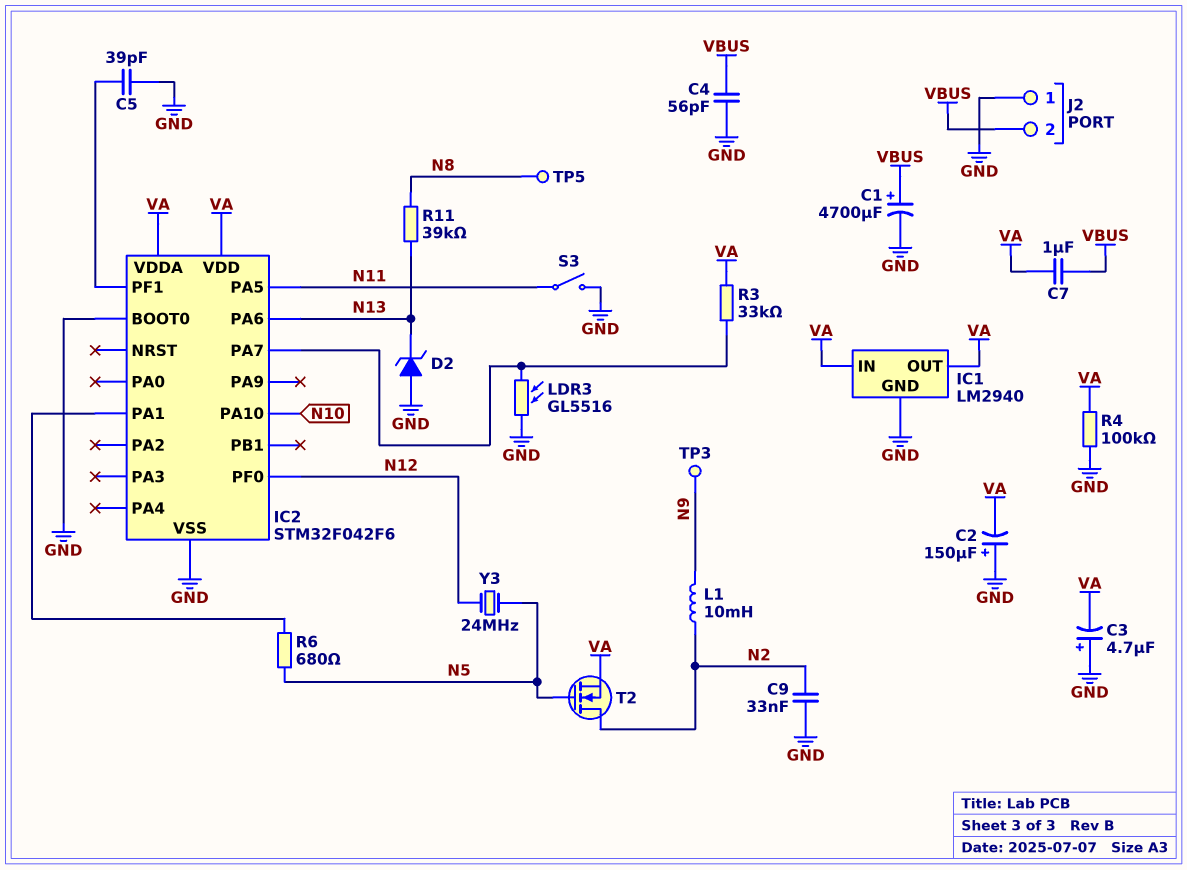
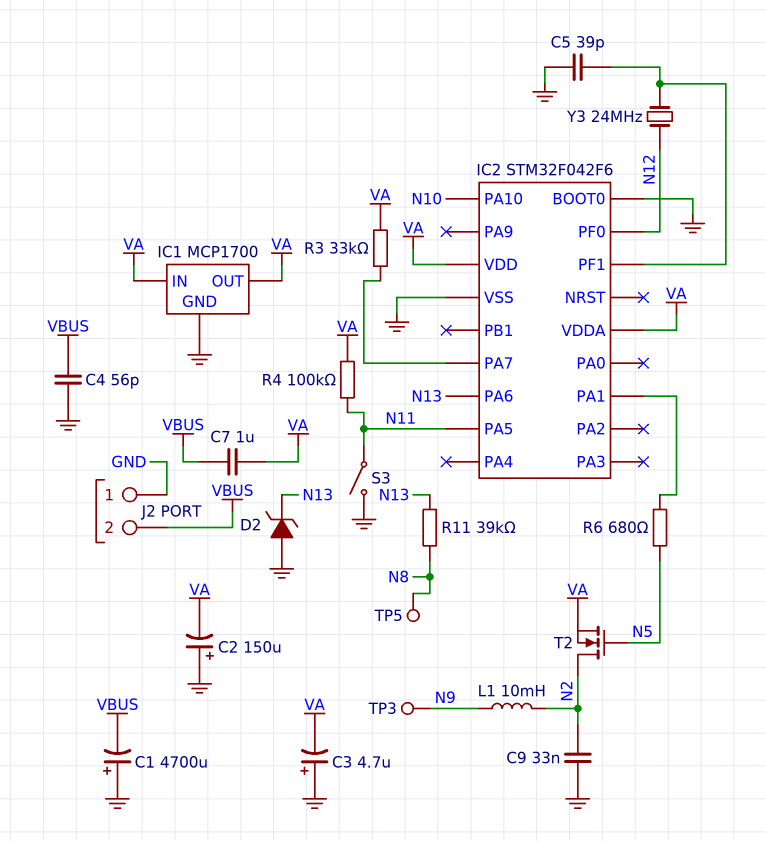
C1: 4700uF (plus VBUS, minus GND) -> 4700uF (plus GND, minus VBUS)
IC1: LM2940 -> MCP1700
LDR3: GL5516 (GND, IC2/PA7) -> none
R4: 100k (GND, VA) -> 100k (N11, VA)
Y3: 24MHz (N5, N12) -> 24MHz (IC2/PF1, N12)

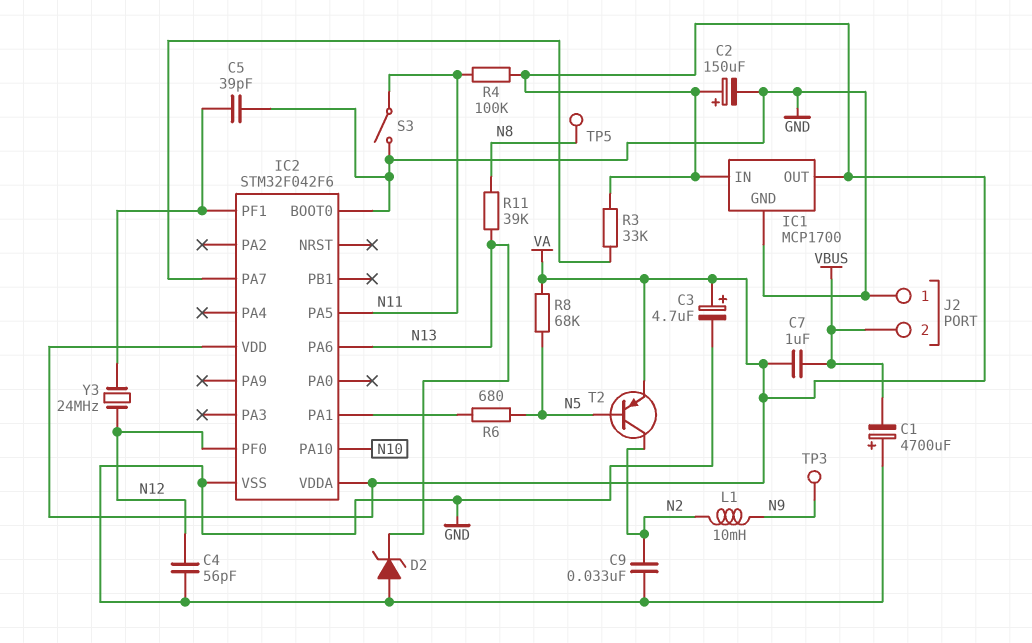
C2: 150uF (plus GND, minus VA) -> 150uF (plus VA, minus GND)
C3: 4.7uF (plus GND, minus VA) -> 4.7uF (plus VA, minus GND)
C4: 56pF (GND, VBUS) -> 56pF (GND, N12)
R8: none -> 68k (N5, VA)
T2: NMOS (G N5, D N2, S VA) -> PNP (B N5, C N2, E VA)

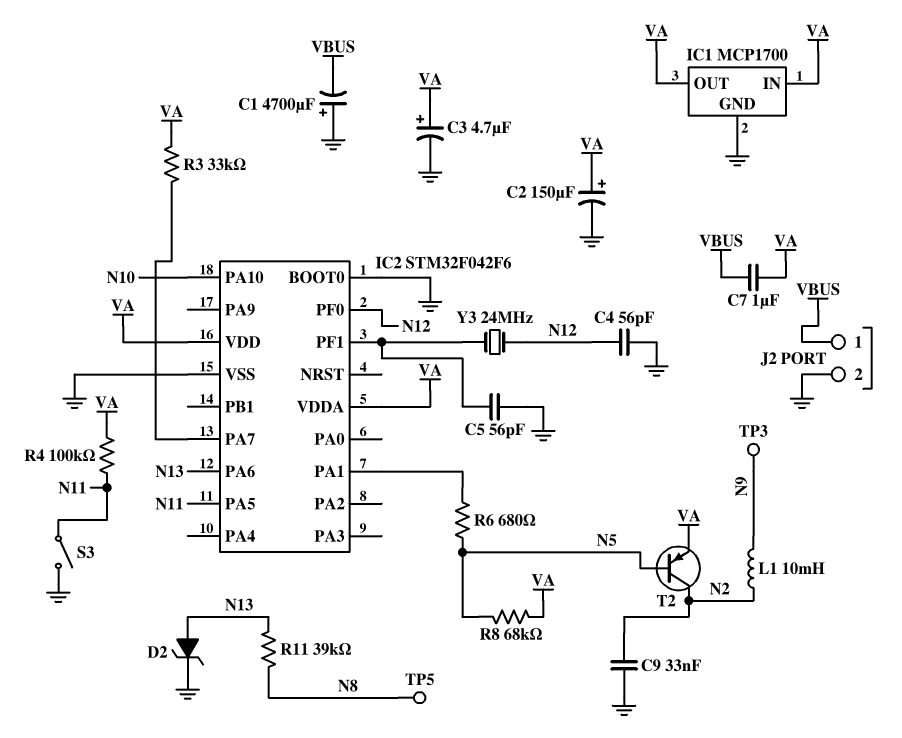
C5: 39pF (GND, IC2/PF1) -> 56pF (GND, IC2/PF1)
D2: zener (A GND, K N13) -> zener (A N13, K GND)
J2 pin 1: GND -> VBUS
J2 pin 2: VBUS -> GND

